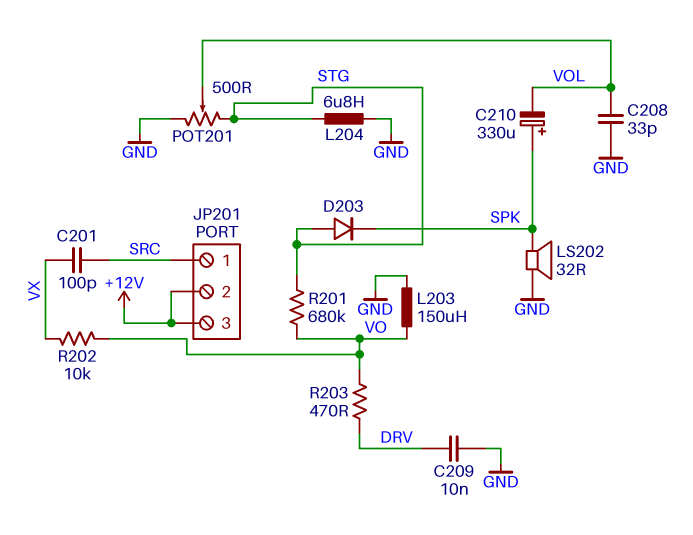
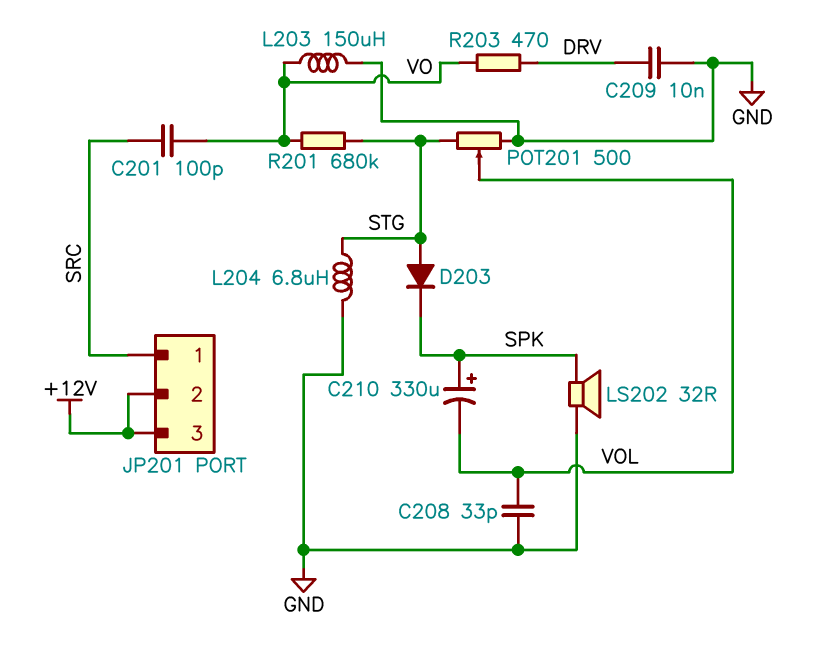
C201: 100pF (SRC, VX) -> 100pF (SRC, VO)
R202: 10k (VO, VX) -> none

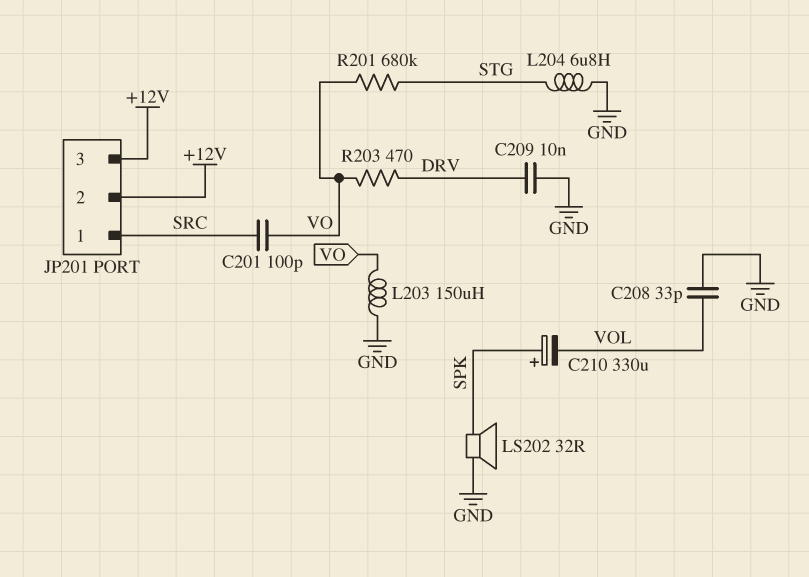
D203: diode (A STG, K SPK) -> none
POT201: 500 (GND, STG, wiper VOL) -> none

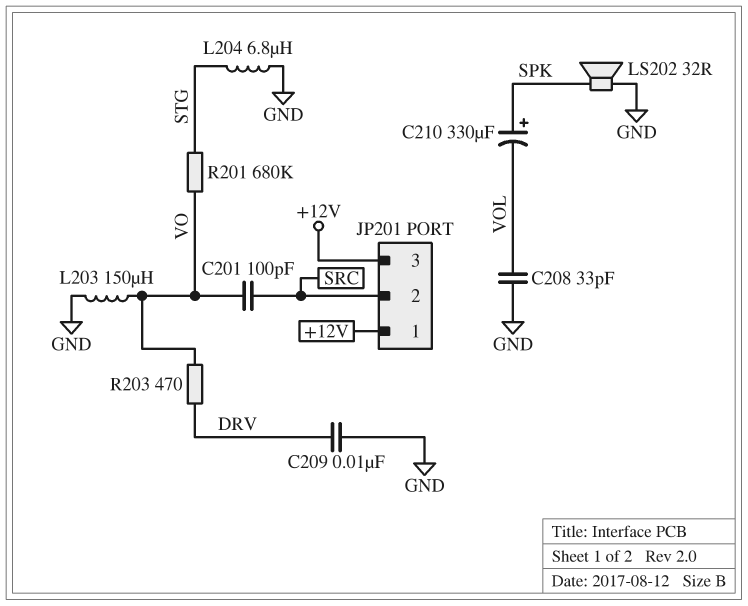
JP201 pin 1: SRC -> +12V
JP201 pin 2: +12V -> SRC

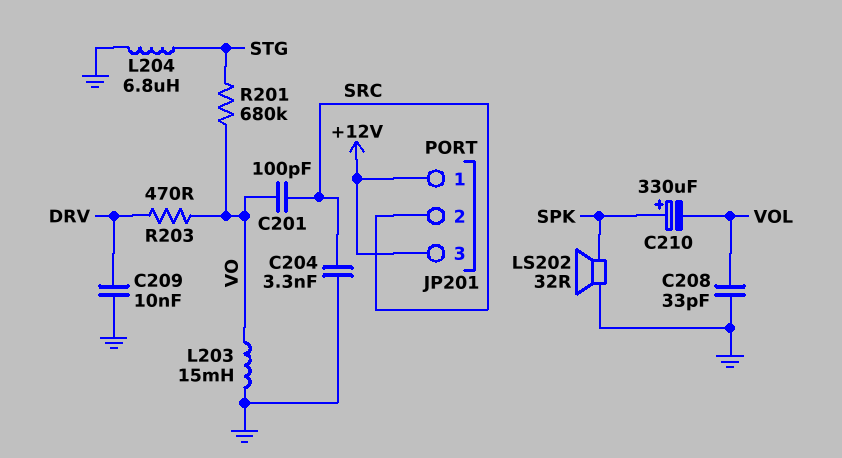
C204: none -> 3.3nF (GND, SRC)
L203: 150uH (GND, VO) -> 15mH (GND, VO)

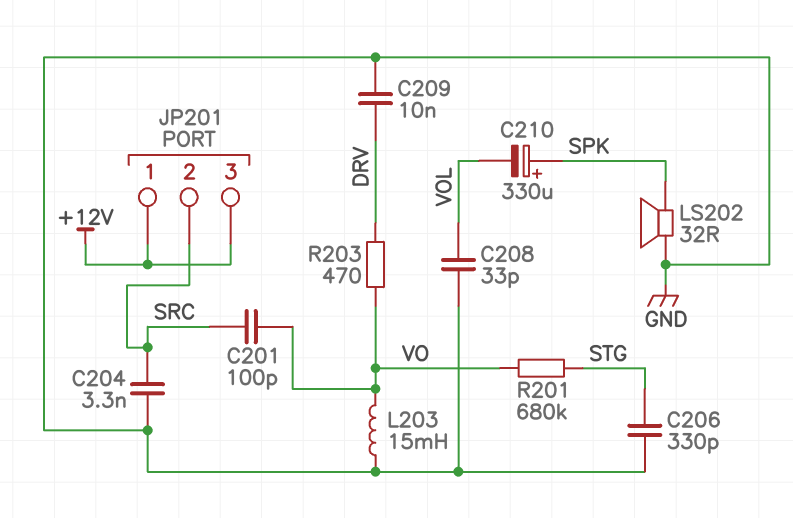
C206: none -> 330pF (GND, STG)
L204: 6.8uH (GND, STG) -> none

